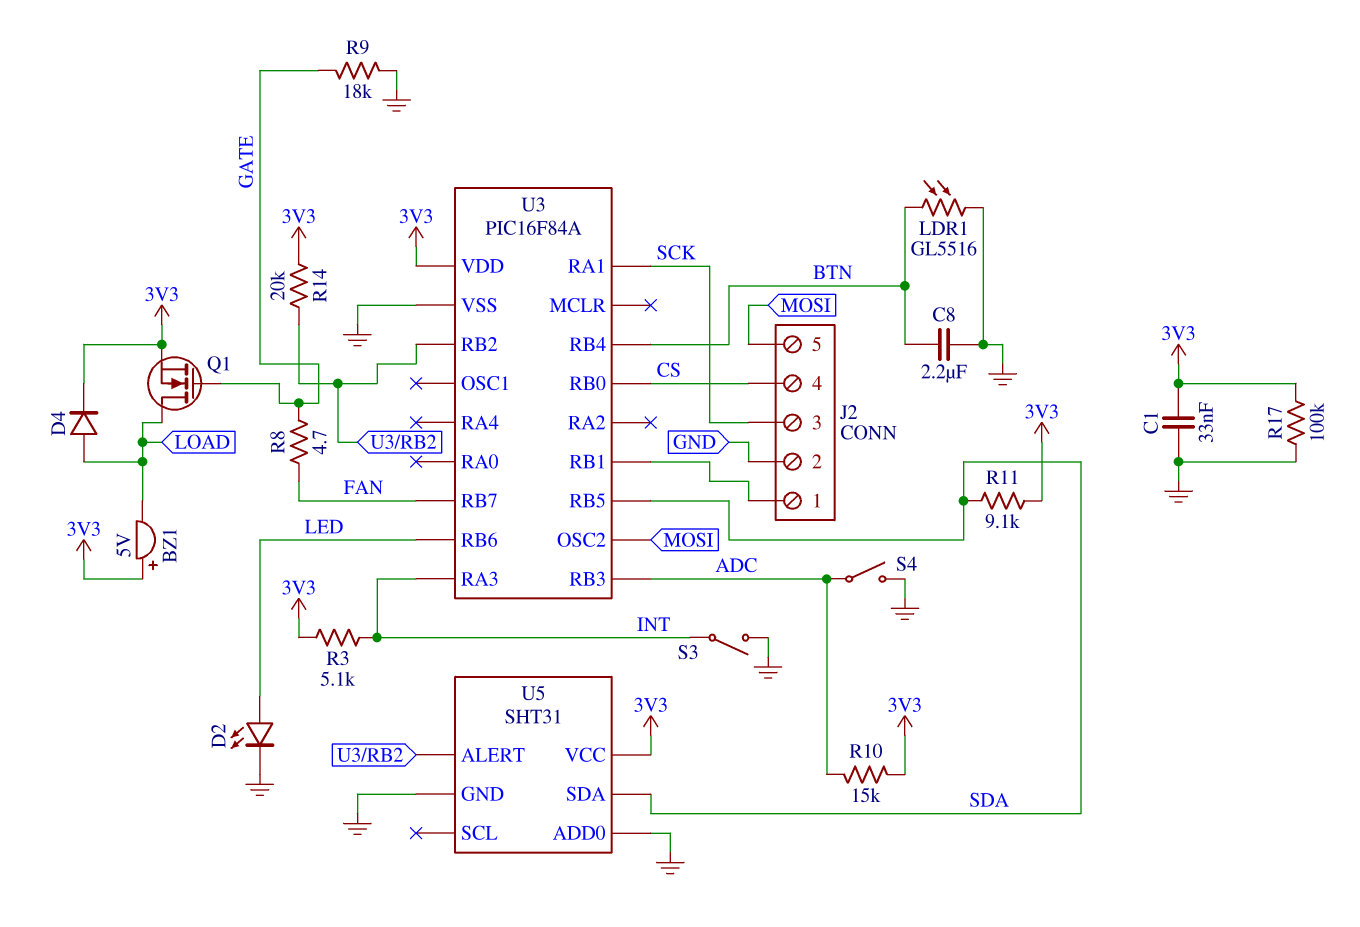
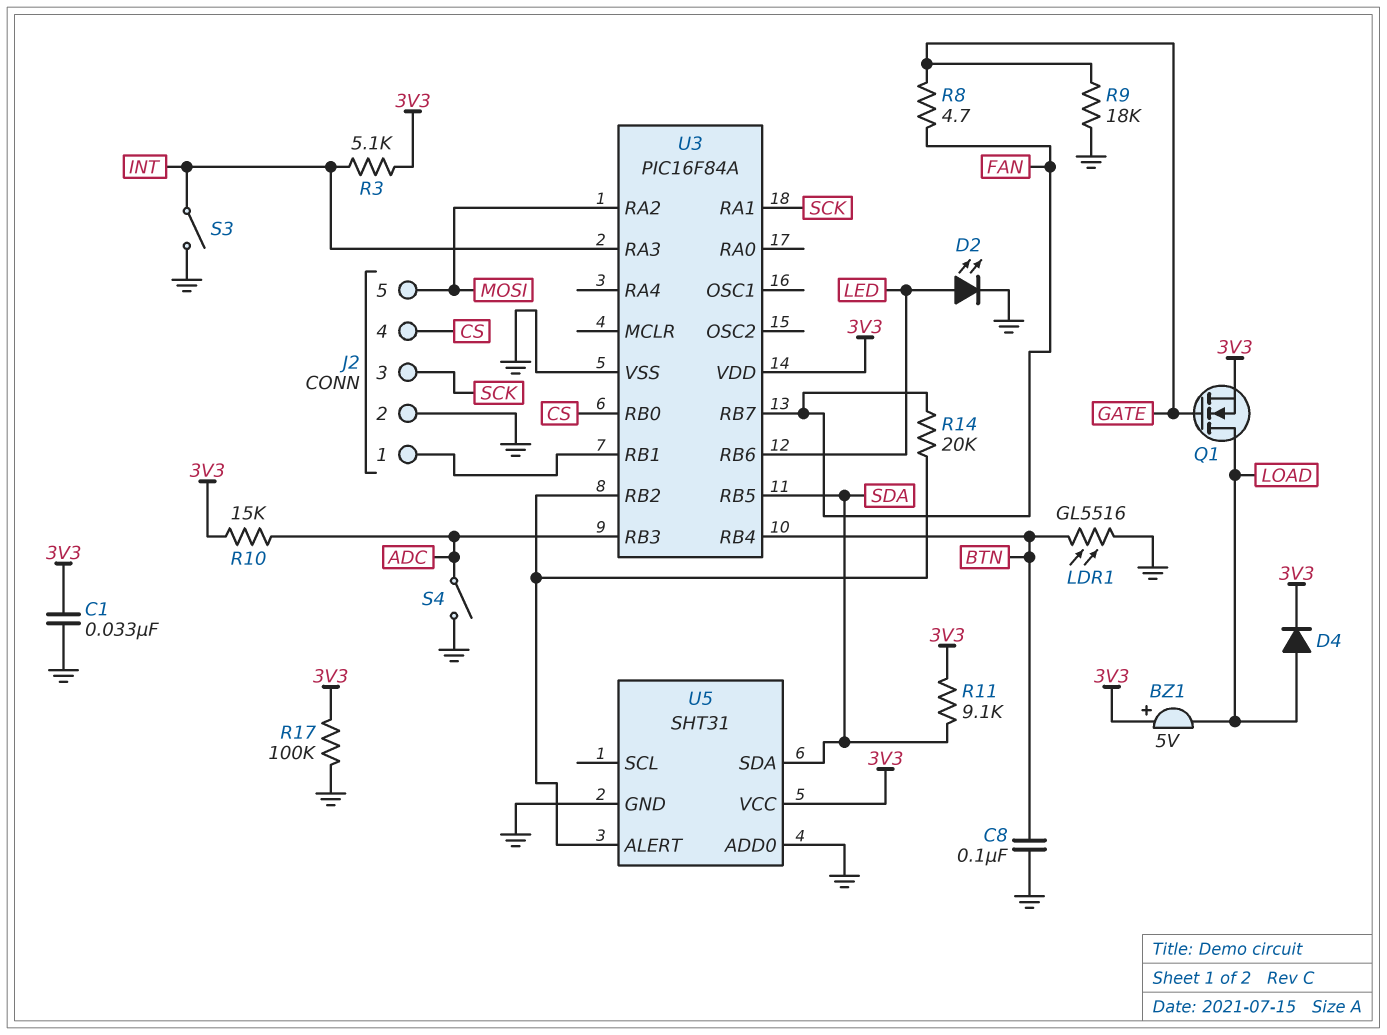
C8: 2.2uF (BTN, GND) -> 100nF (BTN, GND)
R14: 20k (3V3, U3/RB2) -> 20k (FAN, U3/RB2)
U3 pin OSC2: MOSI -> none
U3 pin RA2: none -> MOSI

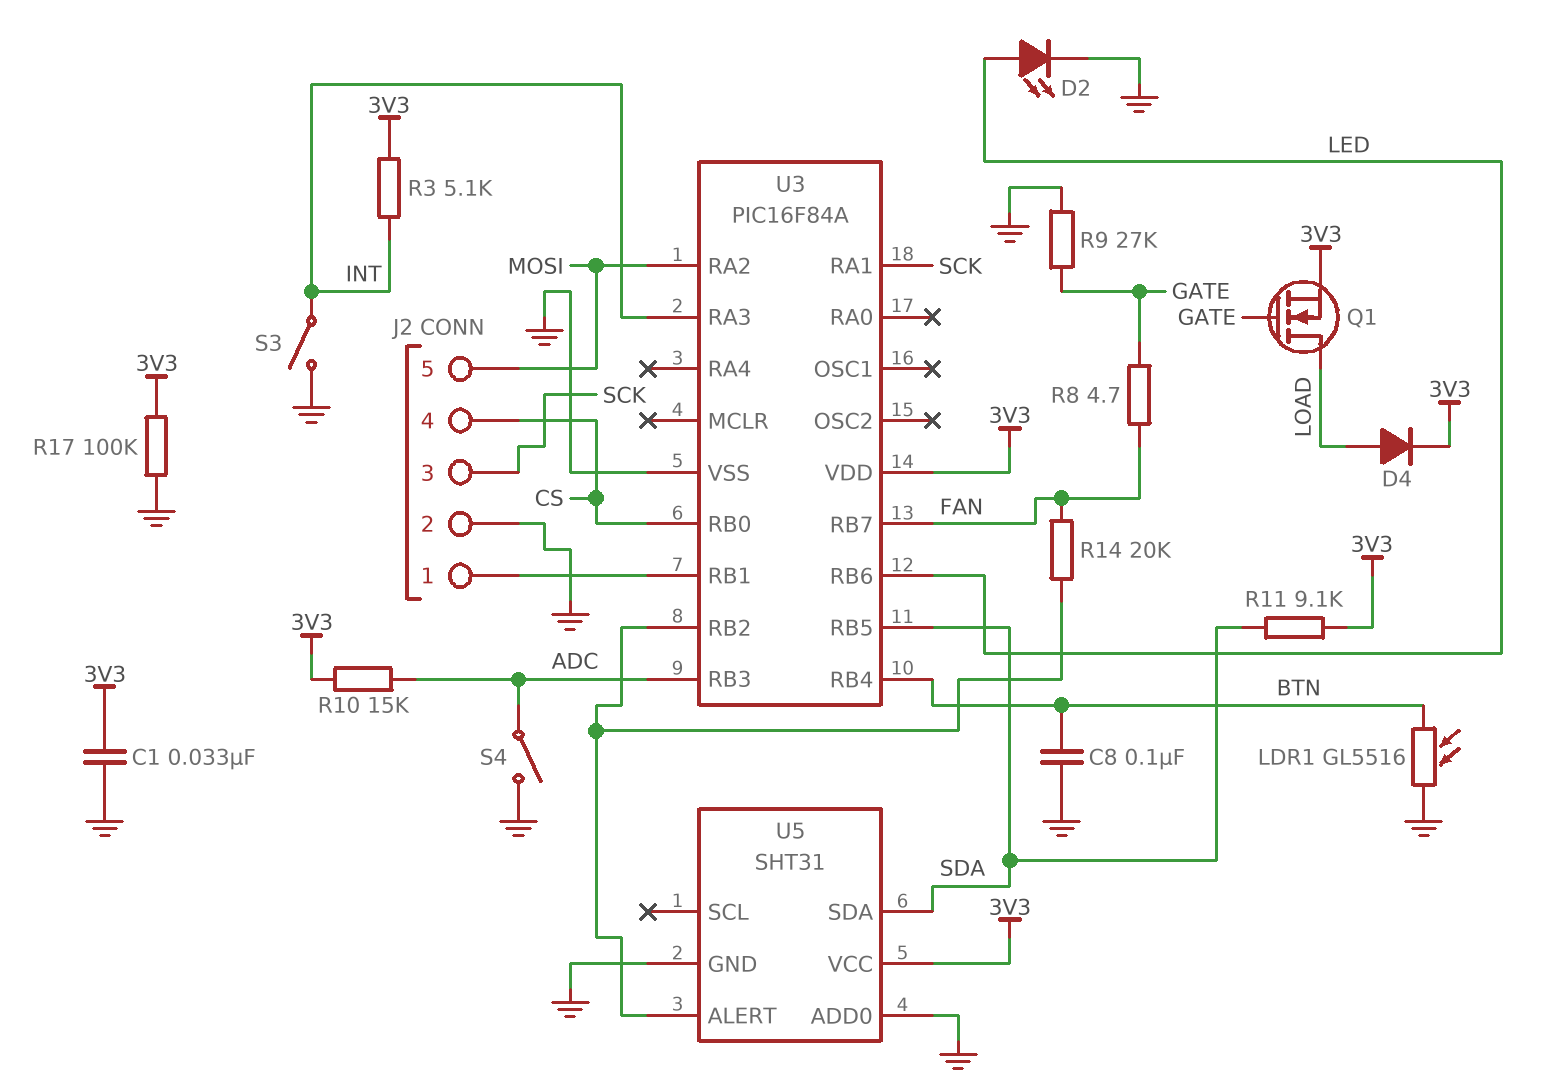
BZ1: buzzer 5V (plus 3V3, minus LOAD) -> none
R9: 18k (GATE, GND) -> 27k (GATE, GND)

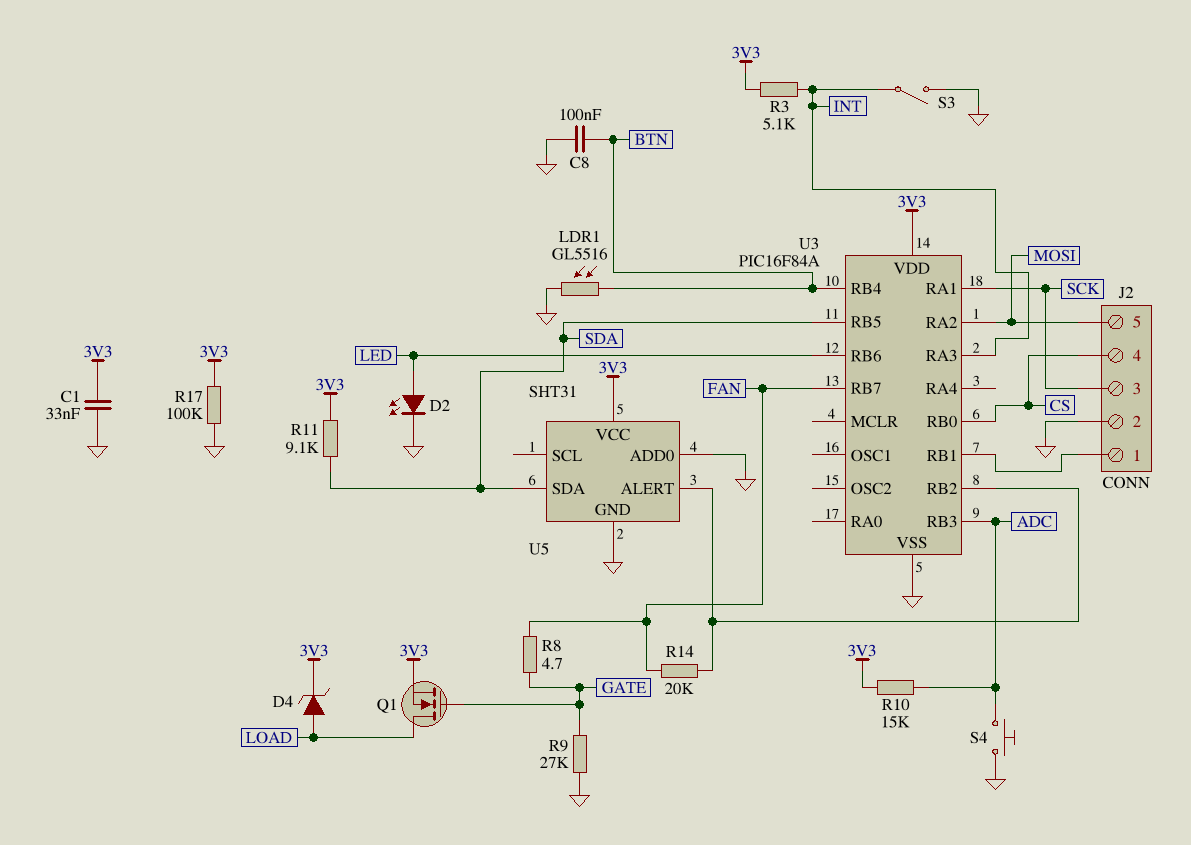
D4: diode (A LOAD, K 3V3) -> zener (A LOAD, K 3V3)
S4: switch (ADC, GND) -> button (ADC, GND)

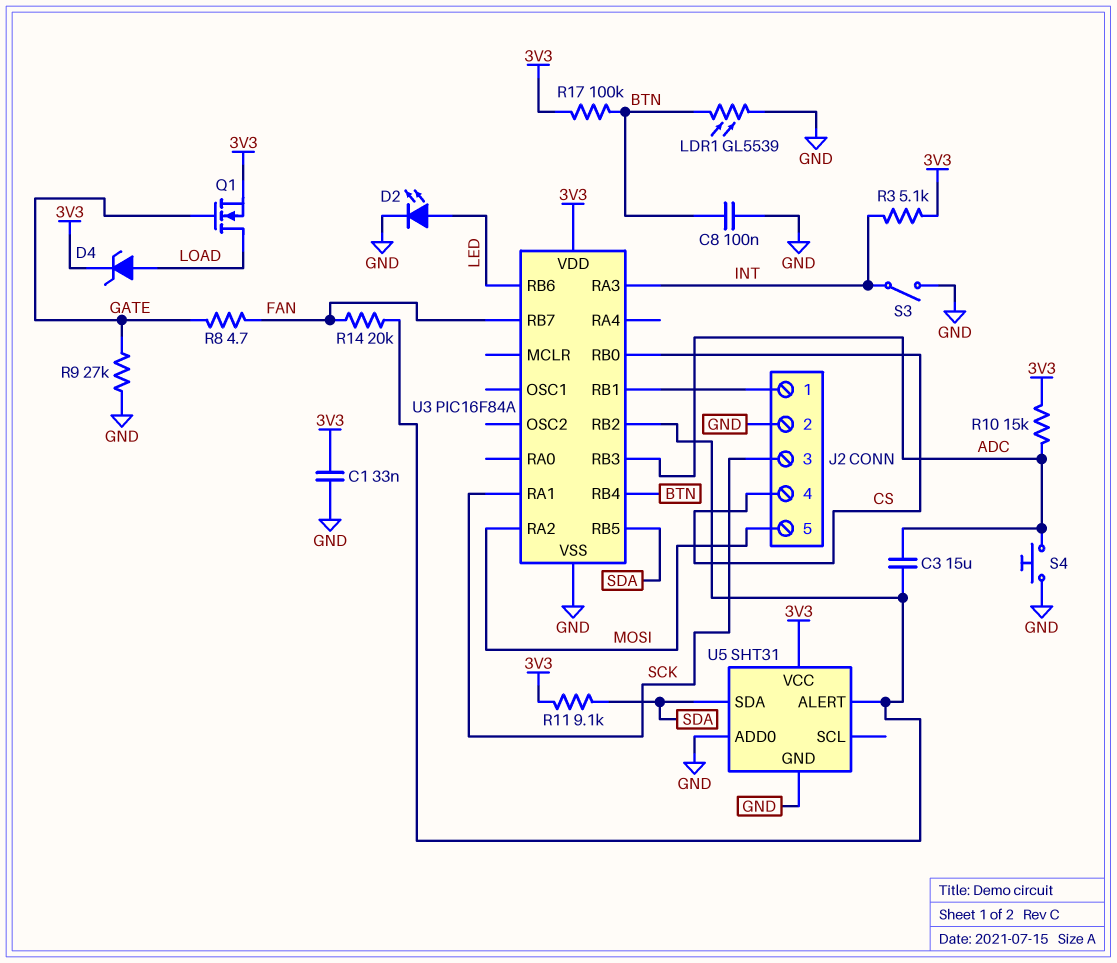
C3: none -> 15uF (ADC, U3/RB2)
LDR1: GL5516 (BTN, GND) -> GL5539 (BTN, GND)
R17: 100k (3V3, GND) -> 100k (3V3, BTN)

